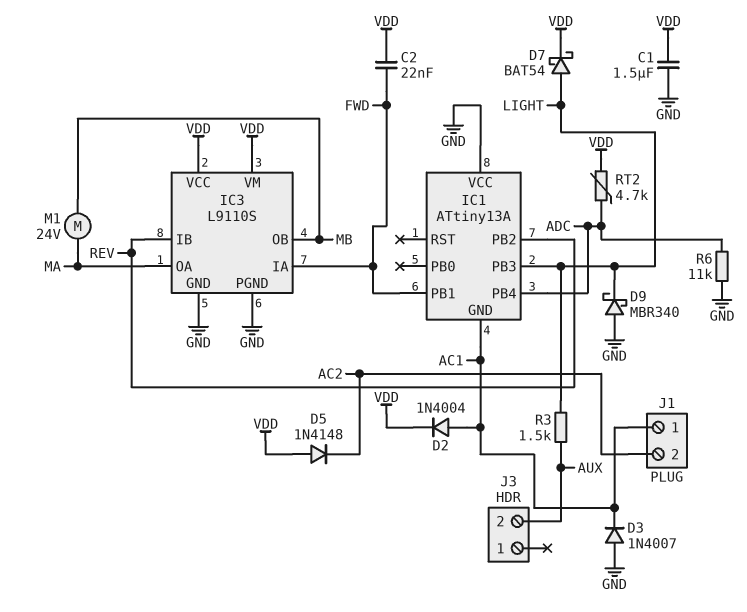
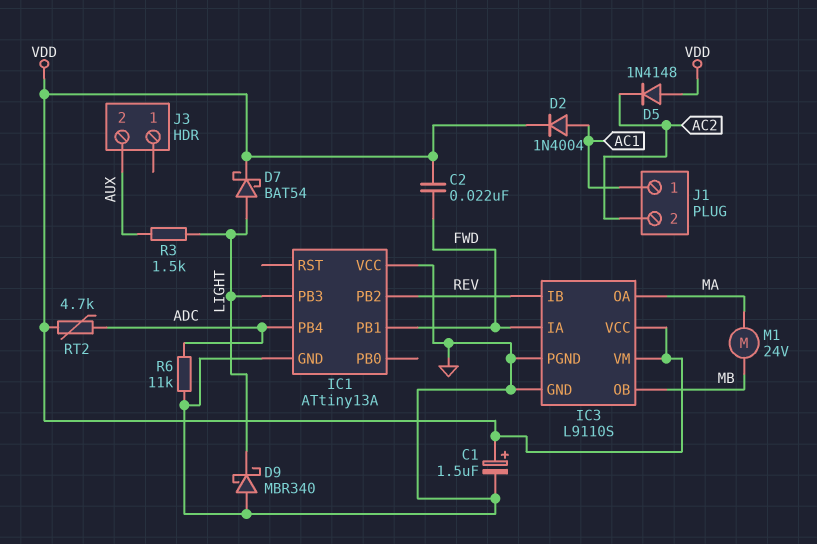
C1: 1.5uF (GND, VDD) -> 1.5uF (plus VDD, minus GND)
D3: diode 1N4007 (A GND, K AC1) -> none
IC1 pin GND: AC1 -> GND

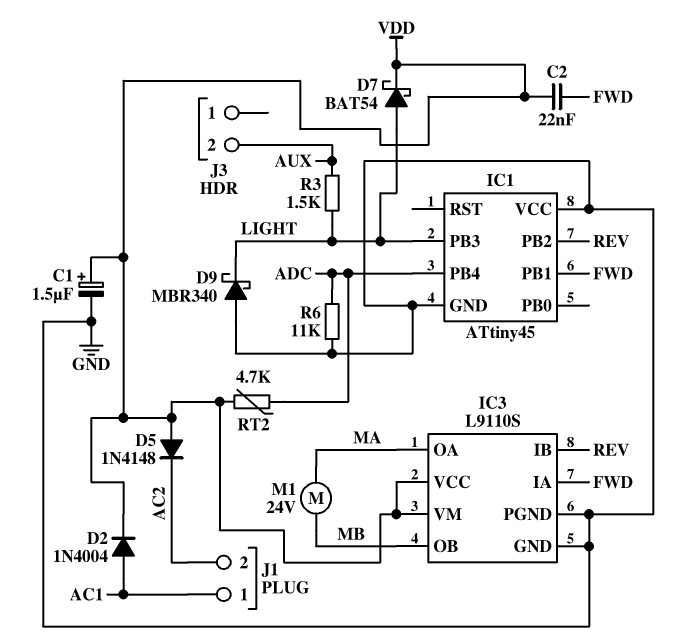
IC1: ATtiny13A -> ATtiny45

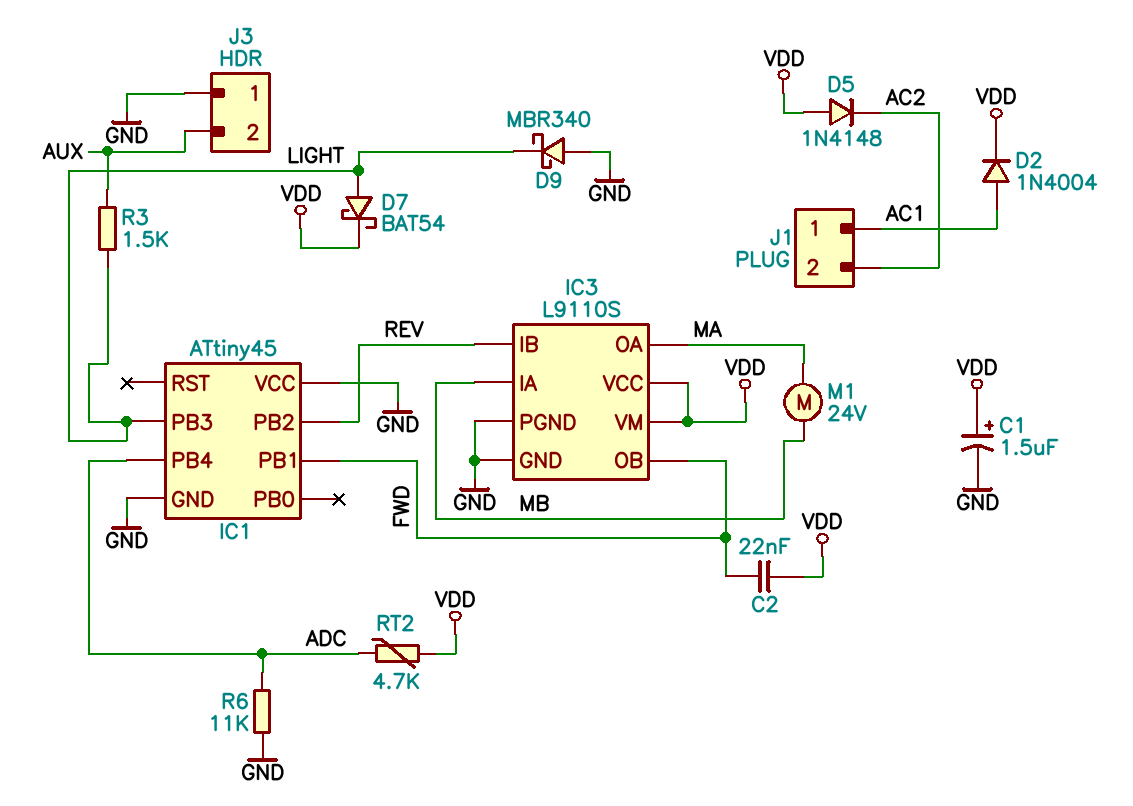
IC3 pin IA: FWD -> MB
IC3 pin OB: MB -> FWD
J3 pin 1: none -> GND

